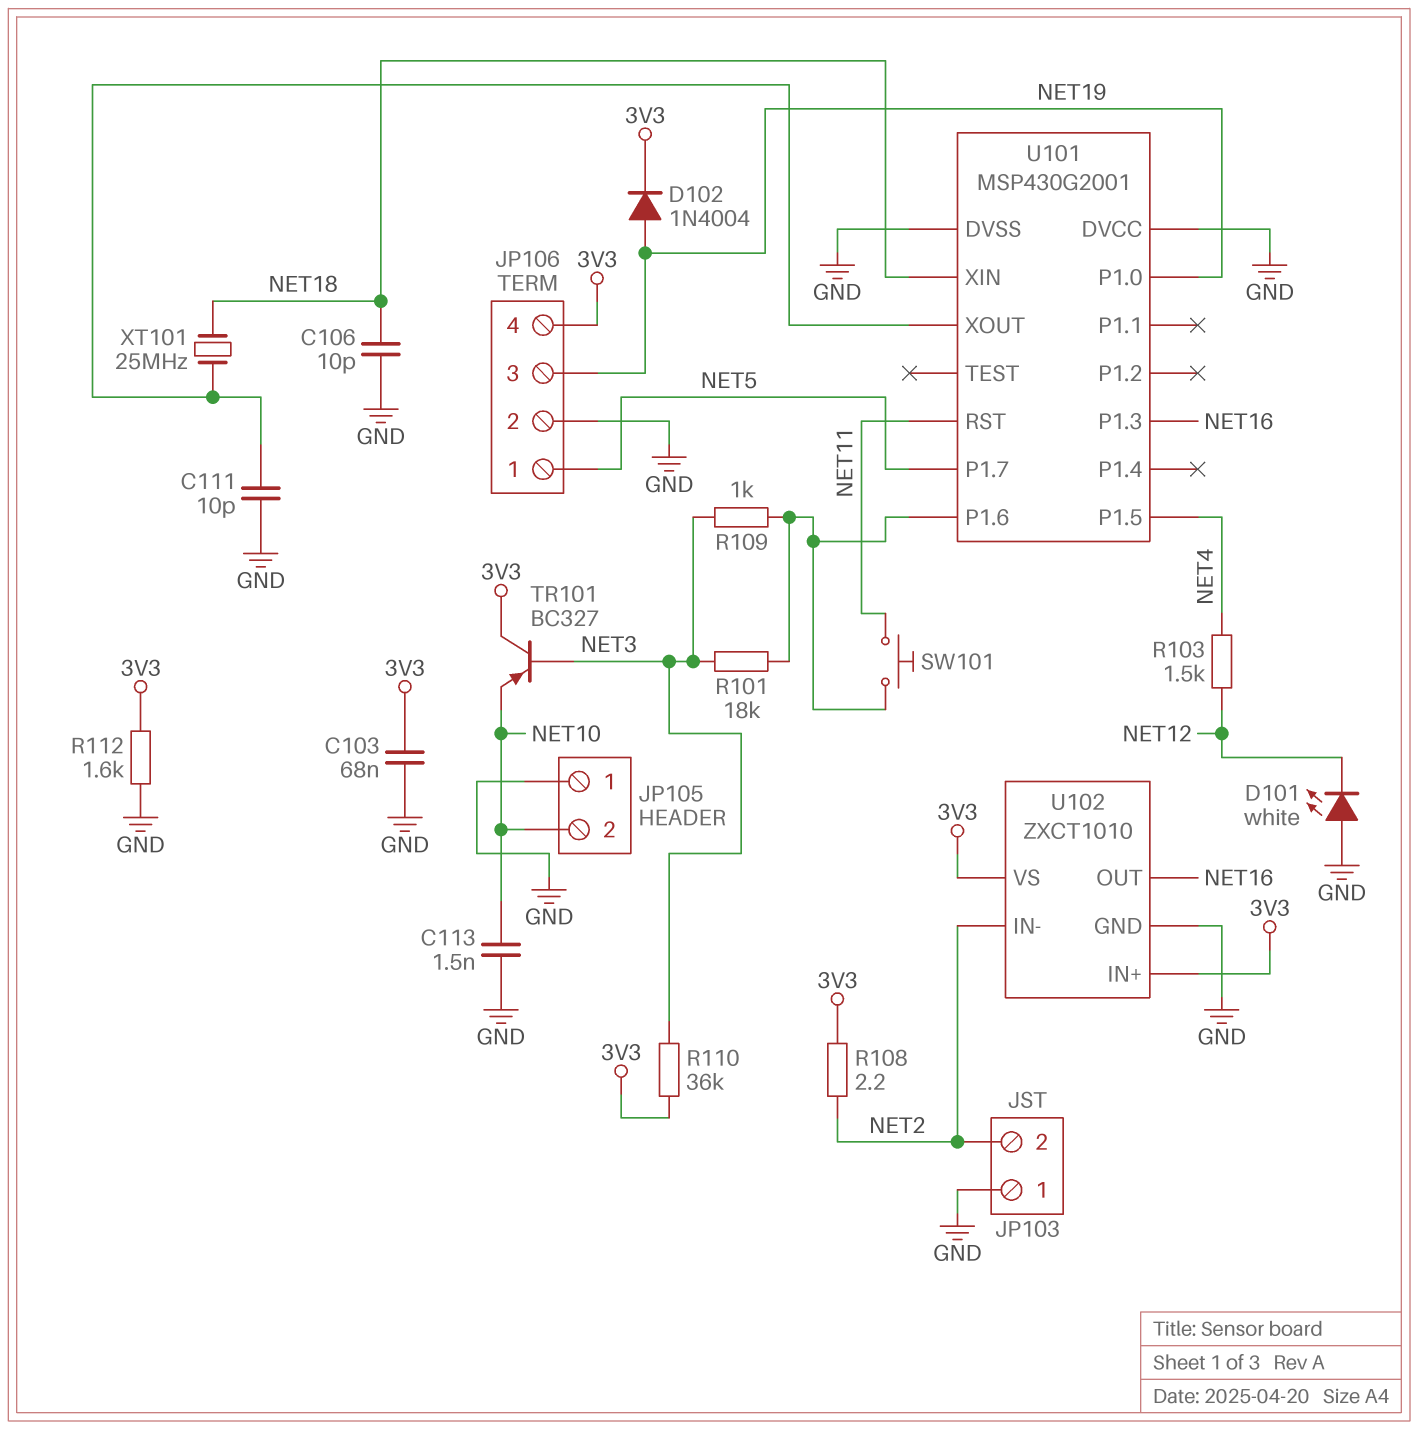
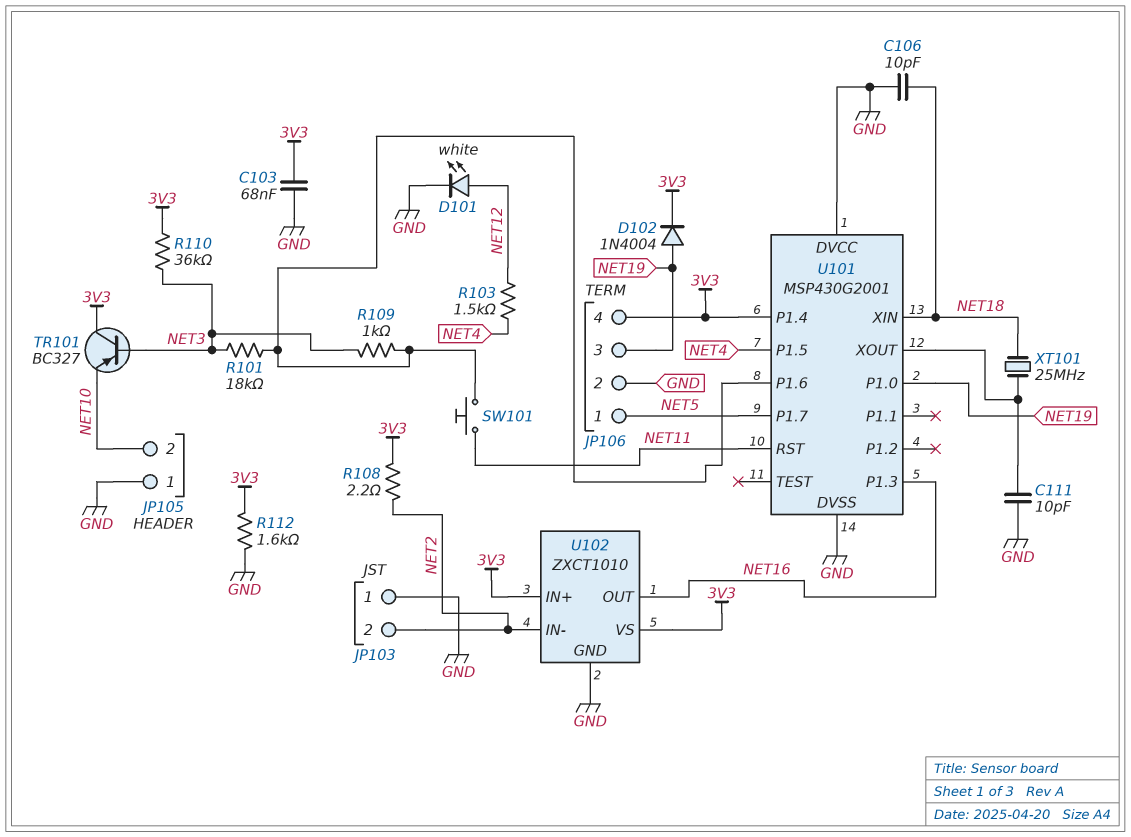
C113: 1.5nF (GND, NET10) -> none
D101: LED white (A GND, K NET12) -> LED white (A NET12, K GND)
U101 pin P1.4: none -> 3V3

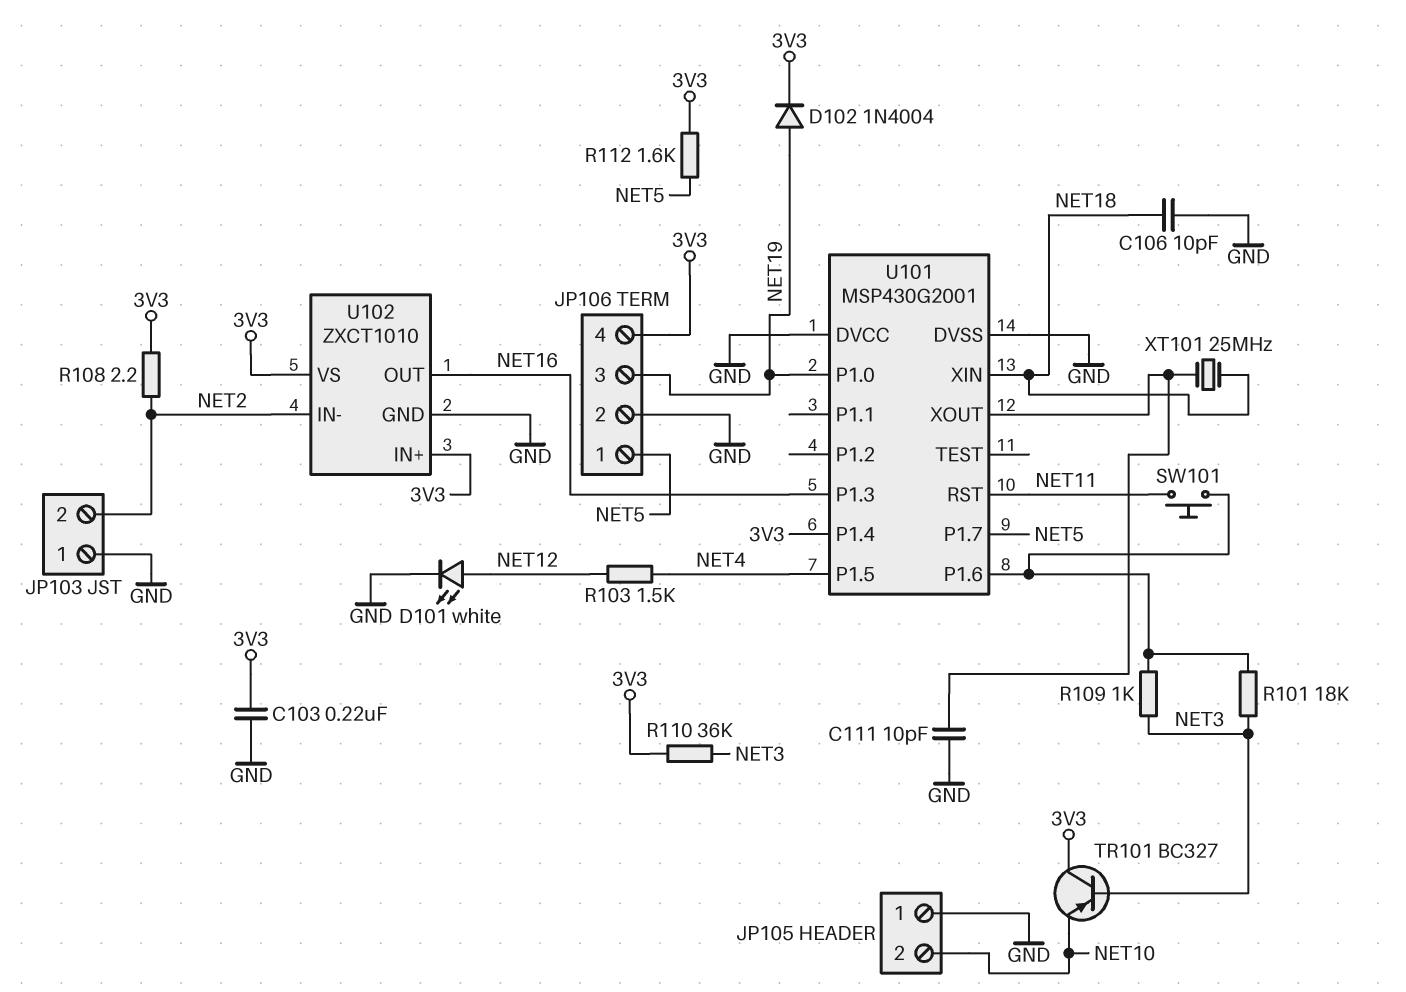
C103: 68nF (3V3, GND) -> 220nF (3V3, GND)
R112: 1.6k (3V3, GND) -> 1.6k (3V3, NET5)

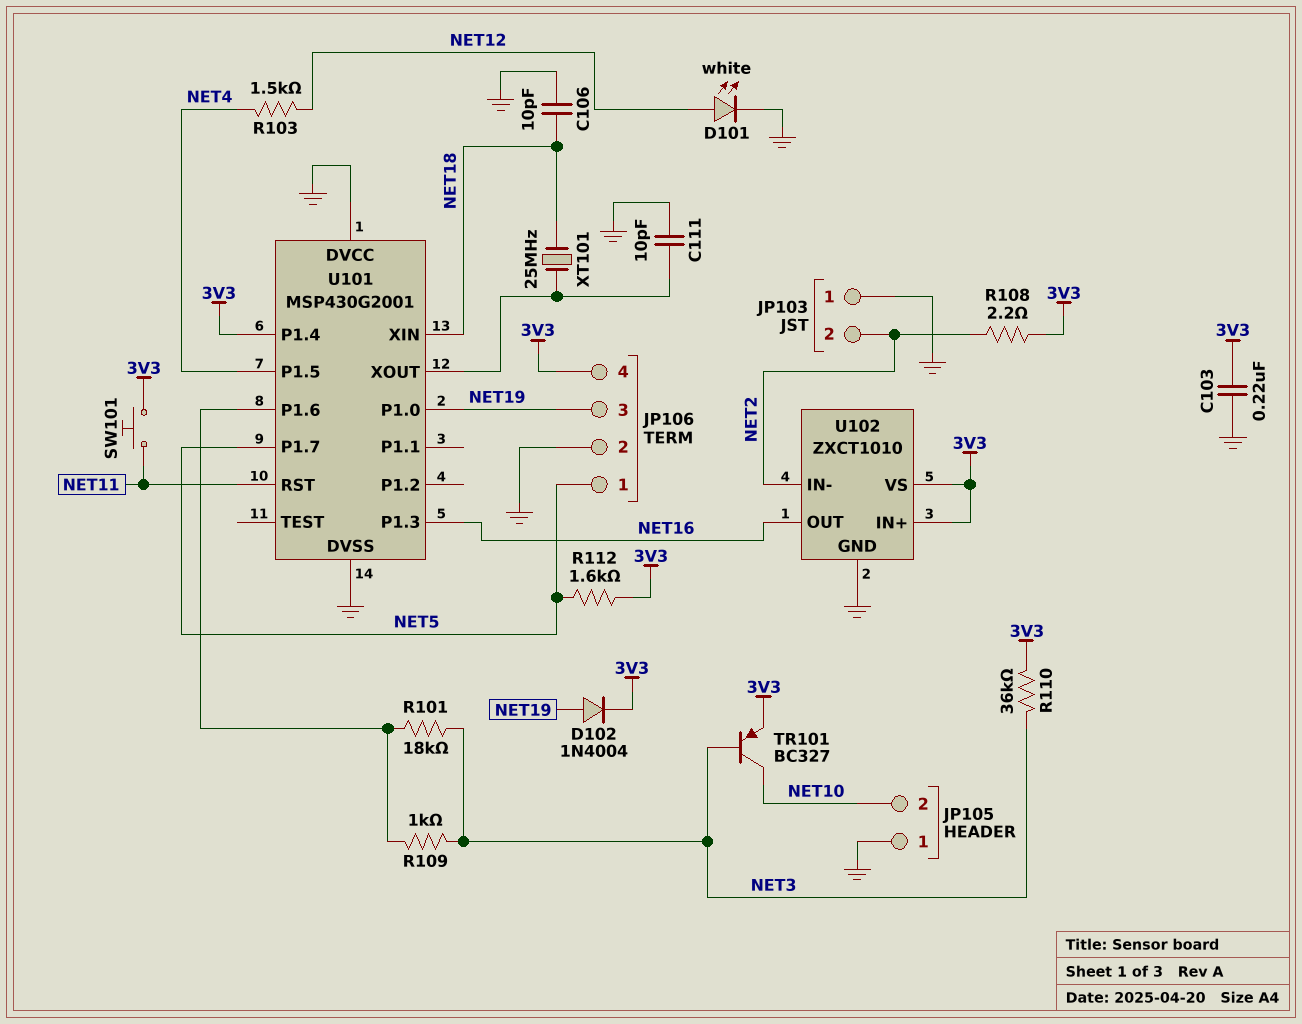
SW101: button (NET11, U101/P1.6) -> button (3V3, NET11)
TR101: PNP BC327 (B NET3, C 3V3, E NET10) -> PNP BC327 (B NET3, C NET10, E 3V3)

